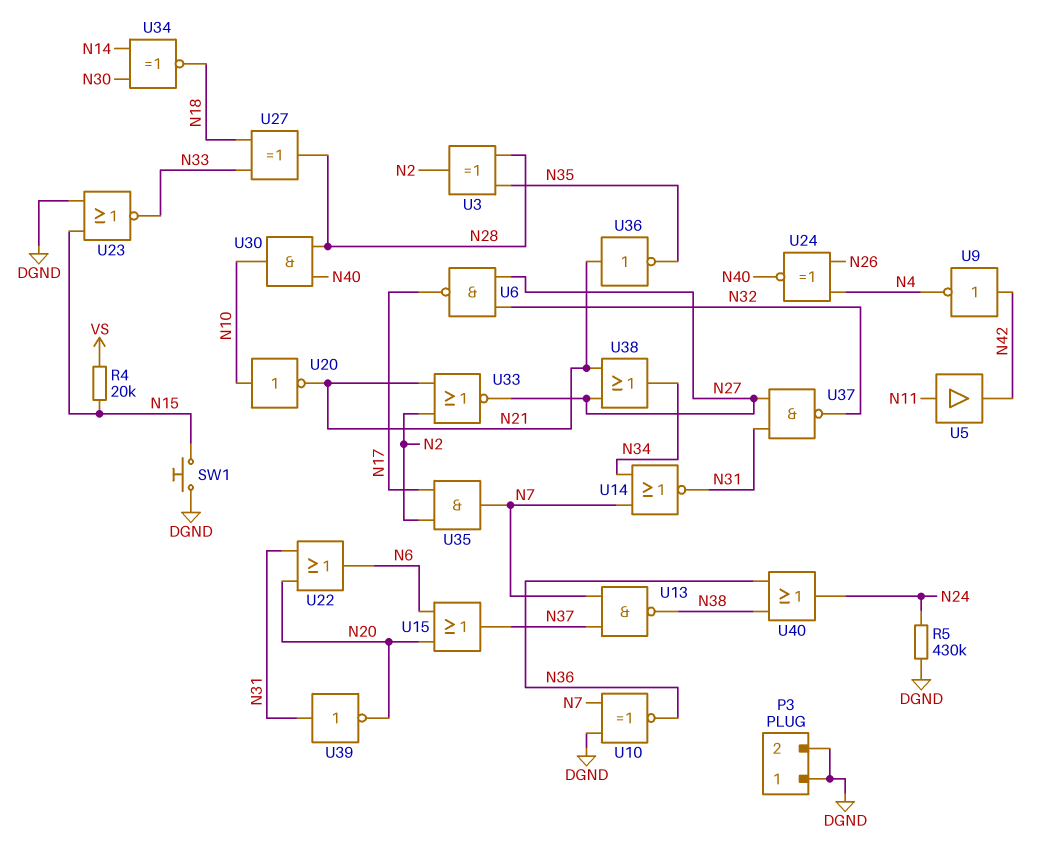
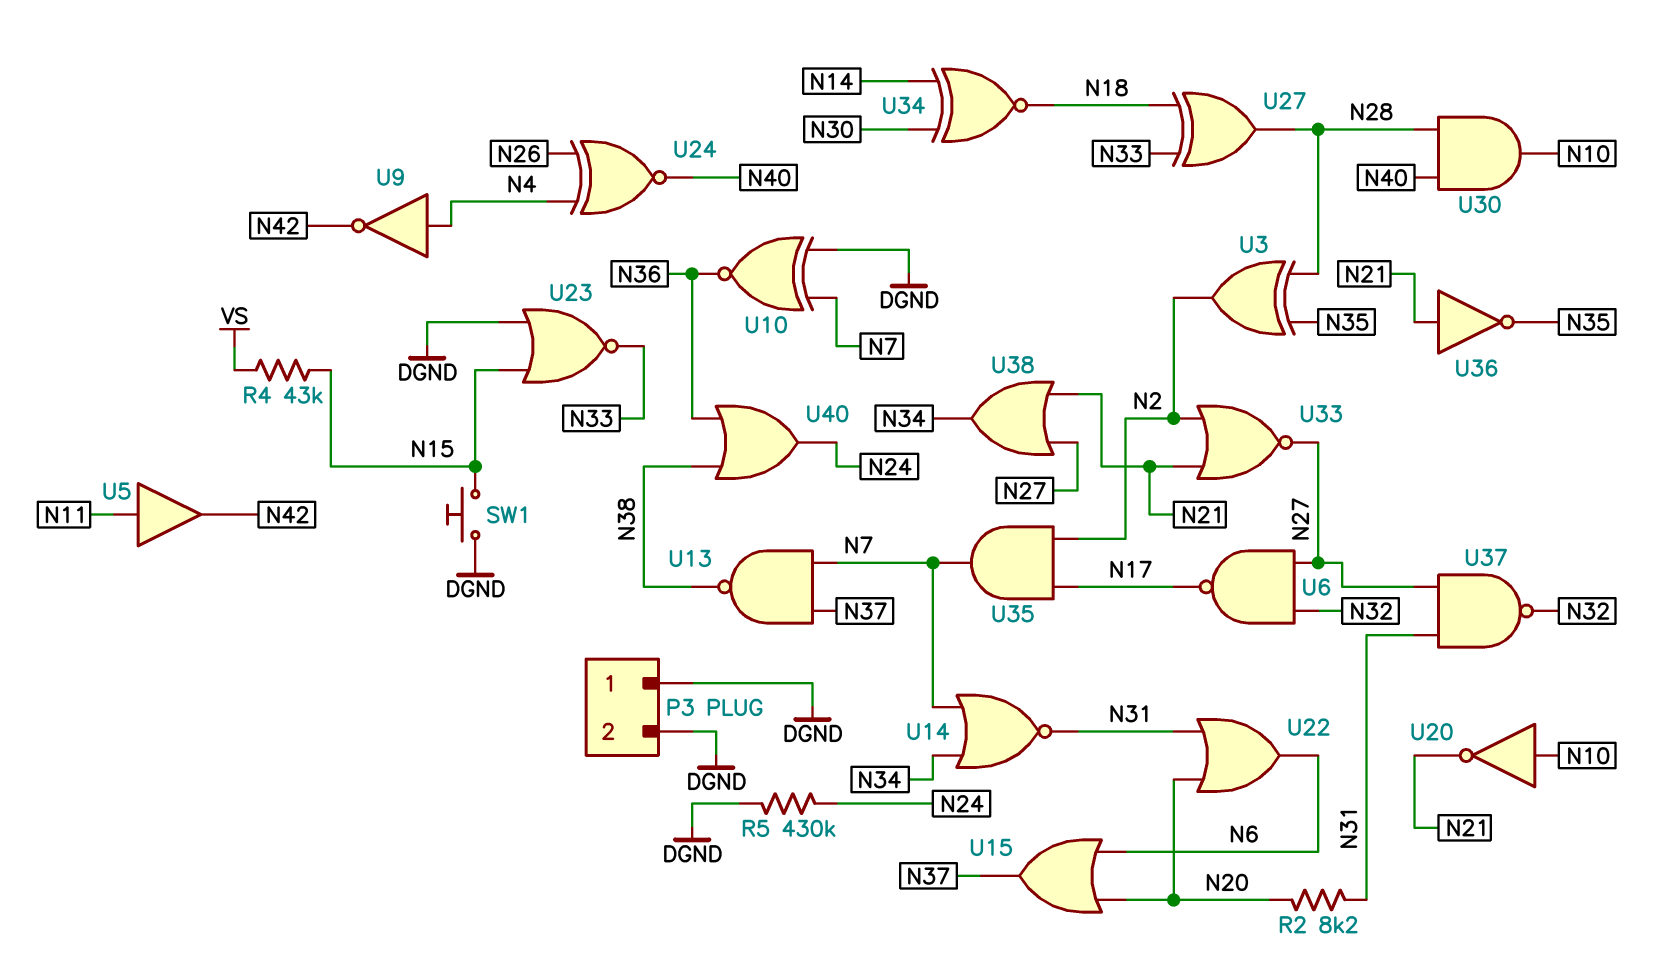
R2: none -> 8.2k (N20, N31)
R4: 20k (N15, VS) -> 43k (N15, VS)
U9: NOT (in N42, out N4) -> NOT (in N4, out N42)
U39: NOT (in N31, out N20) -> none

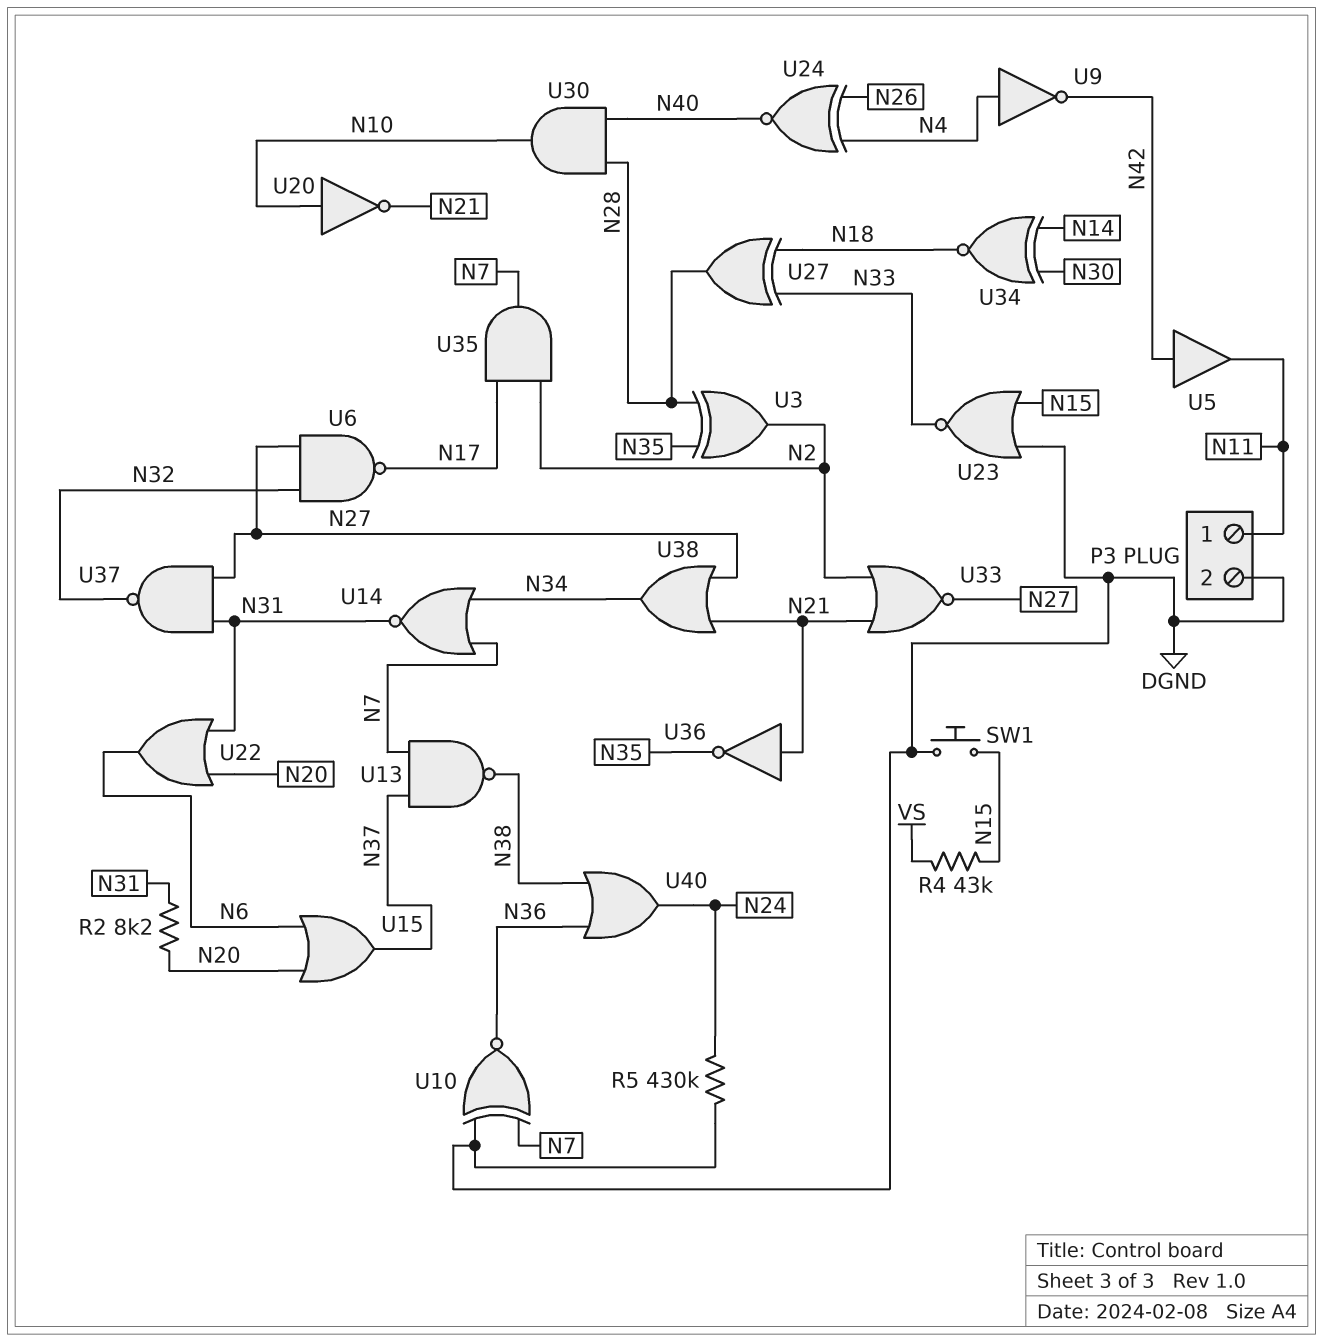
P3 pin 1: DGND -> N11
U5: buffer (in N11, out N42) -> buffer (in N42, out N11)

